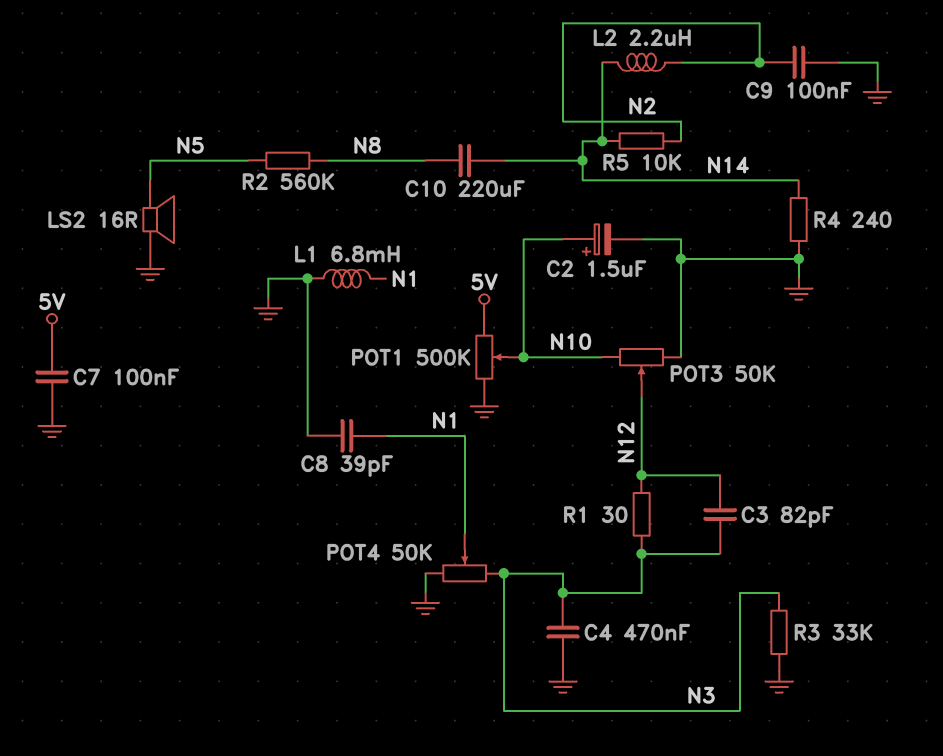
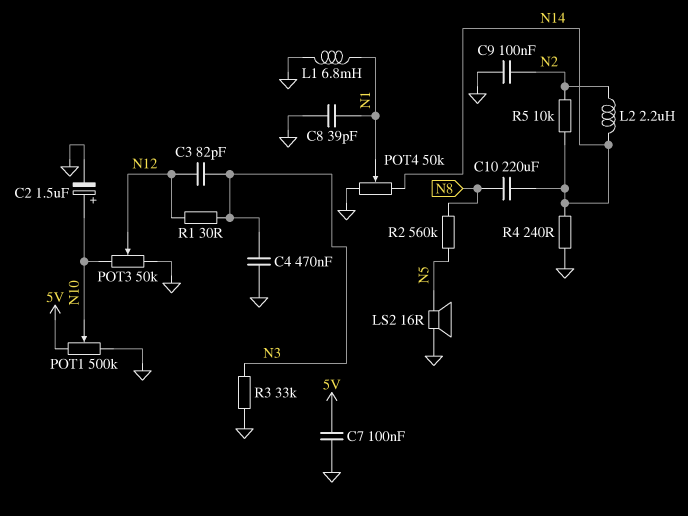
POT4: 50k (GND, N3, wiper N1) -> 50k (GND, N14, wiper N1)

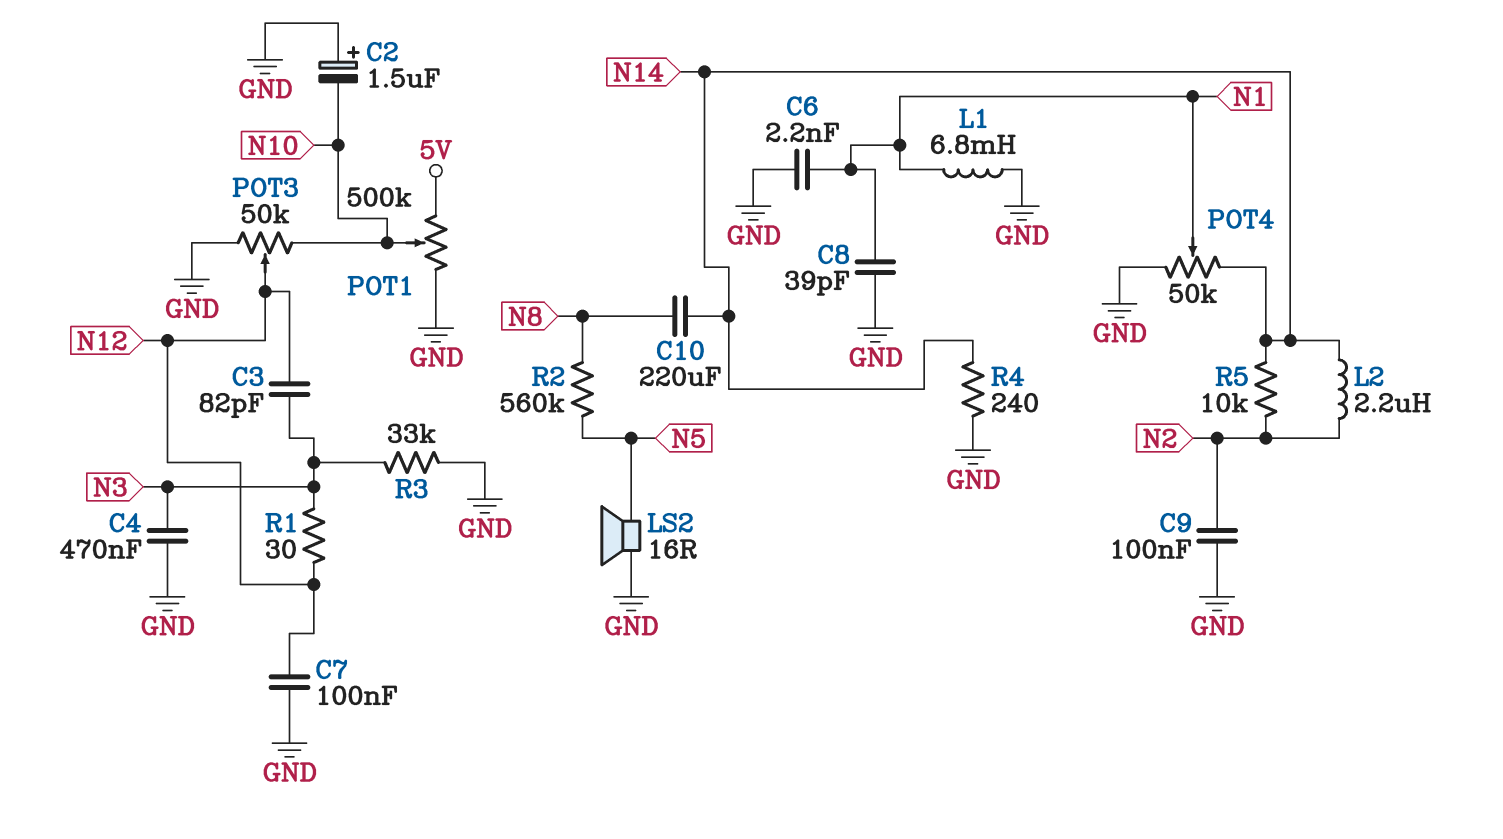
C2: 1.5uF (plus N10, minus GND) -> 1.5uF (plus GND, minus N10)
C6: none -> 2.2nF (GND, N1)
C7: 100nF (5V, GND) -> 100nF (GND, N12)

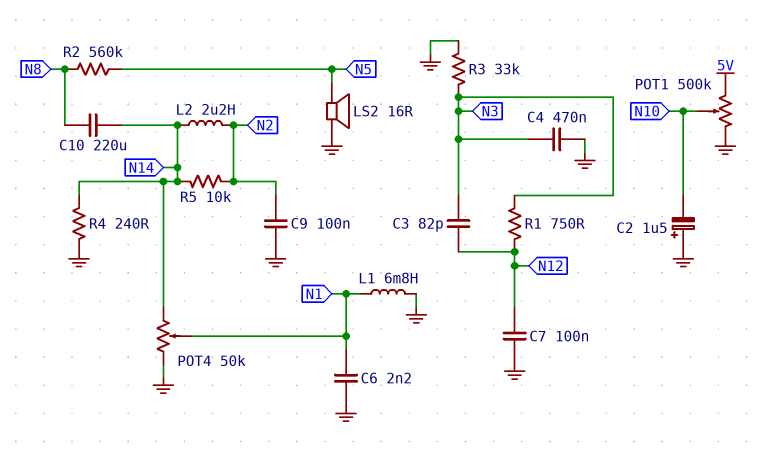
C8: 39pF (GND, N1) -> none
POT3: 50k (GND, N10, wiper N12) -> none
R1: 30 (N3, N12) -> 750 (N3, N12)

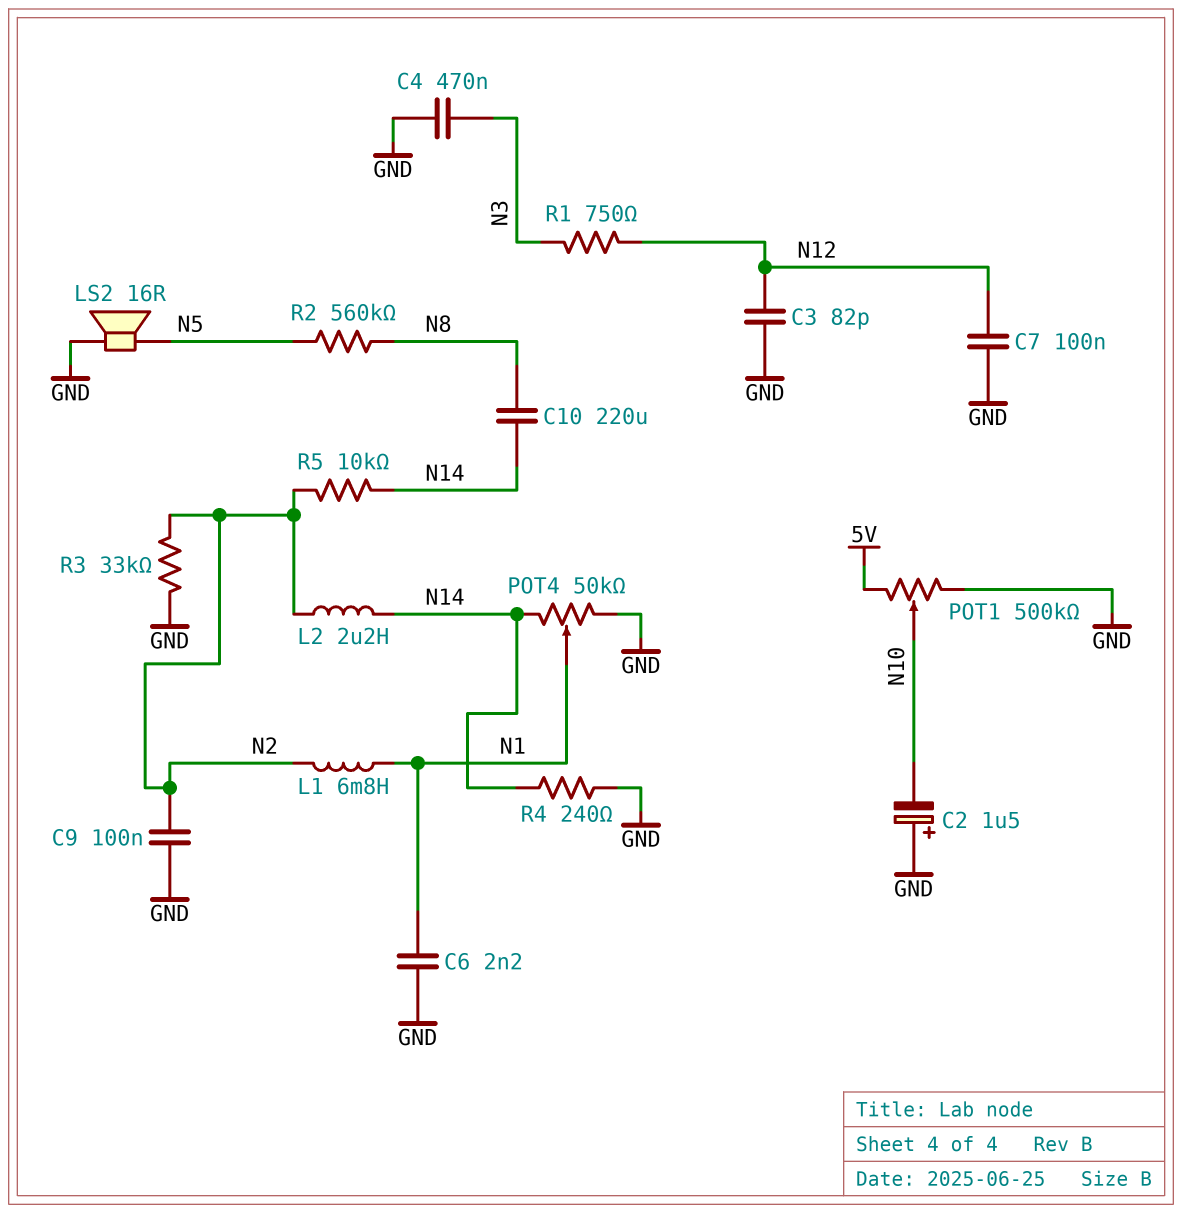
C3: 82pF (N3, N12) -> 82pF (GND, N12)
L1: 6.8mH (GND, N1) -> 6.8mH (N1, N2)
R3: 33k (GND, N3) -> 33k (GND, N2)

